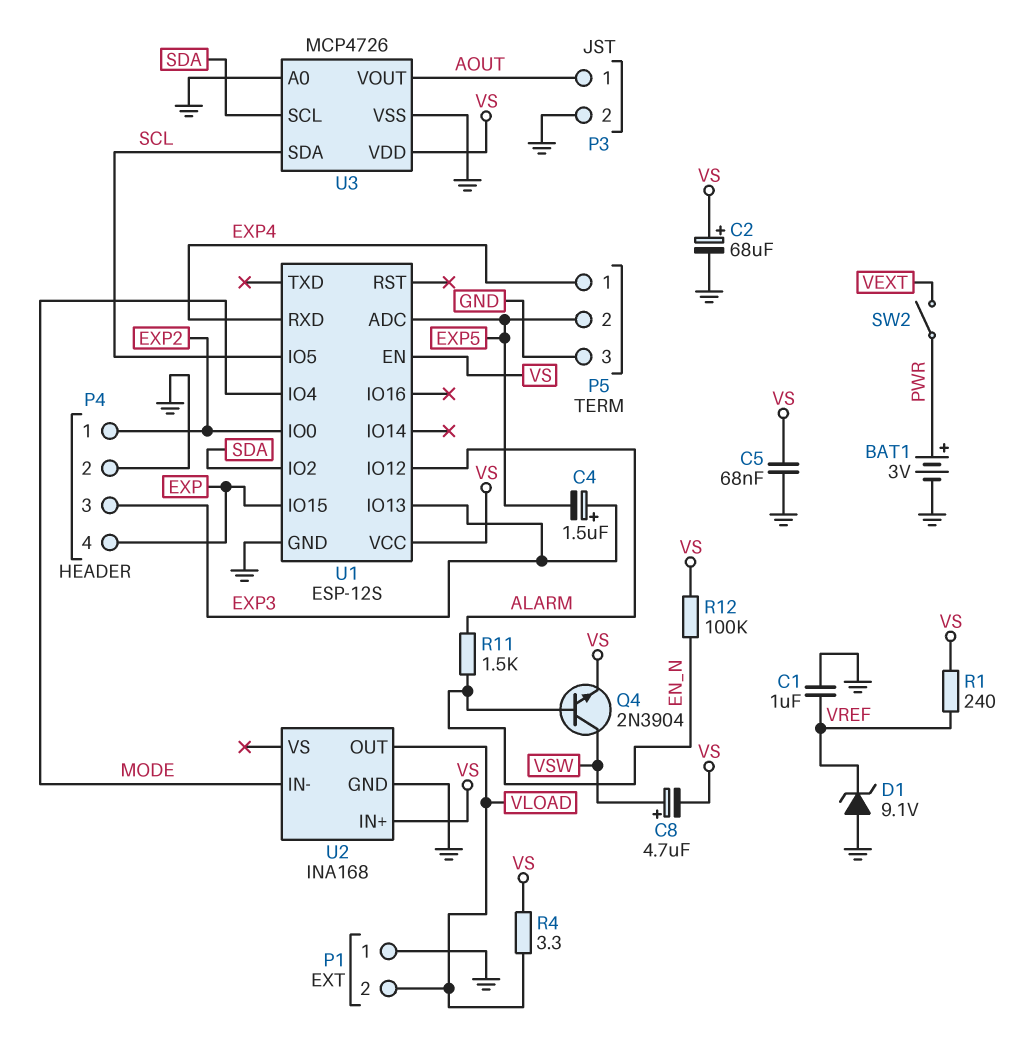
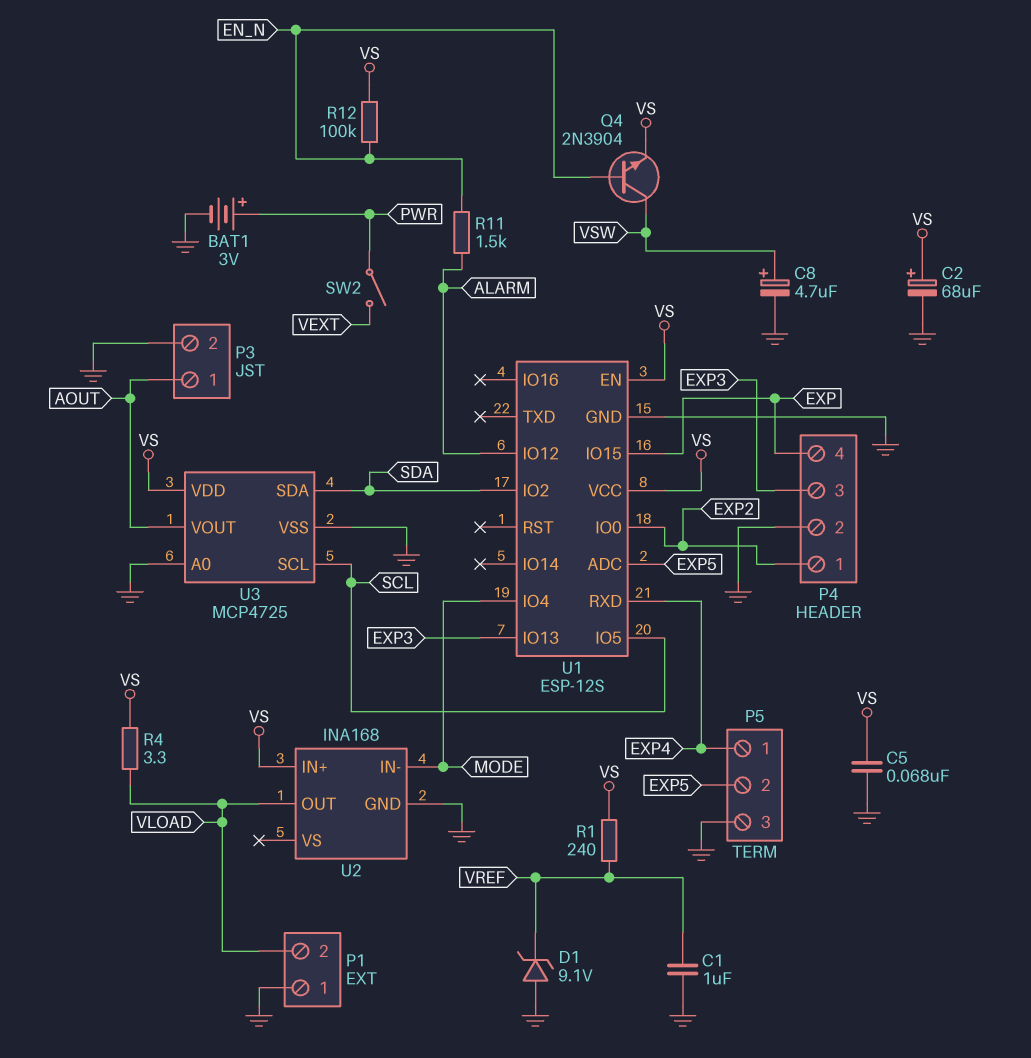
C4: 1.5uF (plus EXP3, minus EXP5) -> none
C8: 4.7uF (plus VSW, minus VS) -> 4.7uF (plus VSW, minus GND)
U3: MCP4726 -> MCP4725
U3 pin SCL: SDA -> SCL
U3 pin SDA: SCL -> SDA

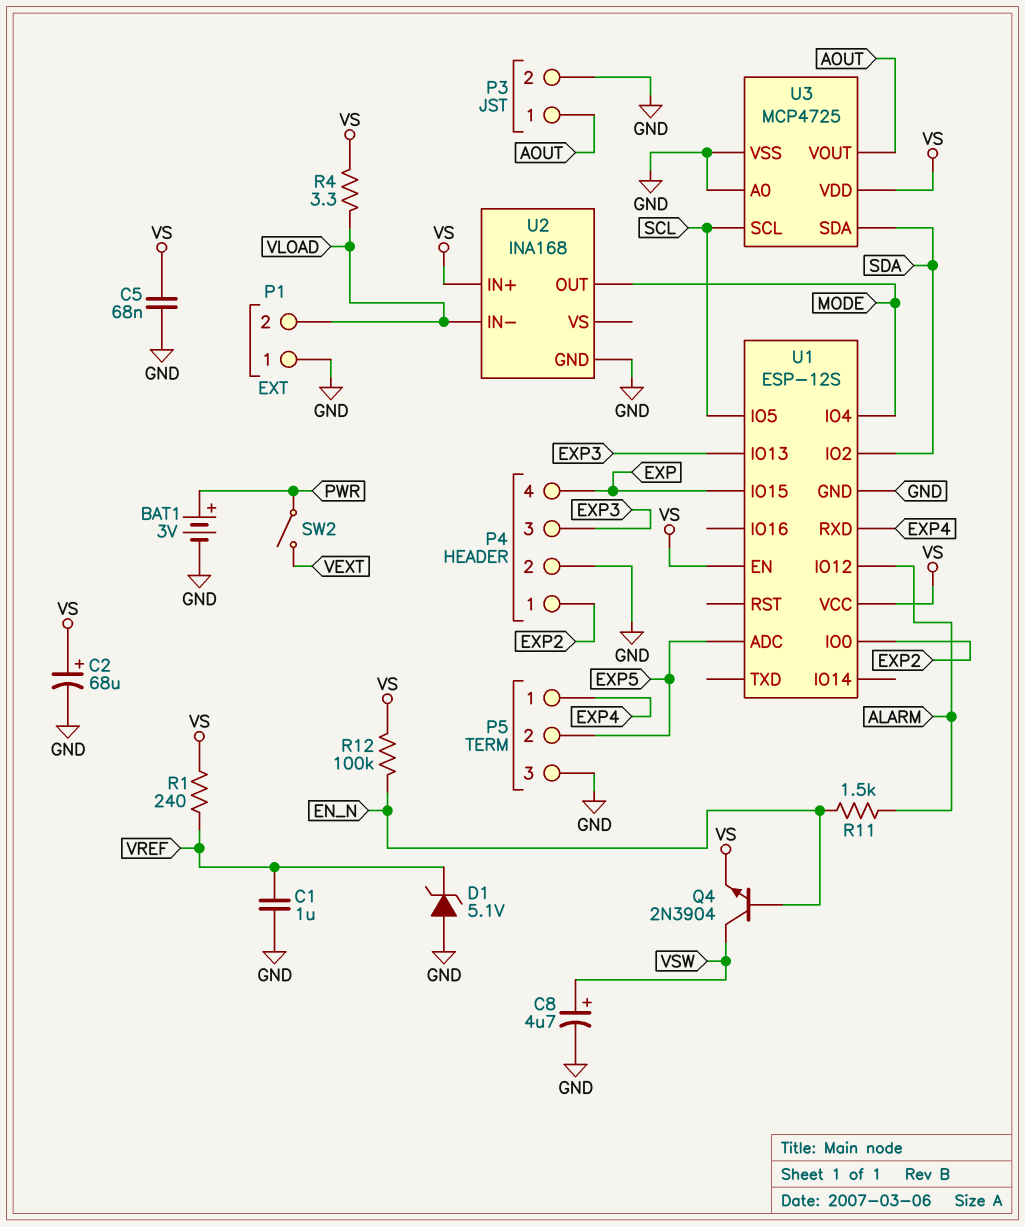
D1: zener 9.1V (A GND, K VREF) -> zener 5.1V (A GND, K VREF)
U2 pin IN-: MODE -> VLOAD
U2 pin OUT: VLOAD -> MODE

